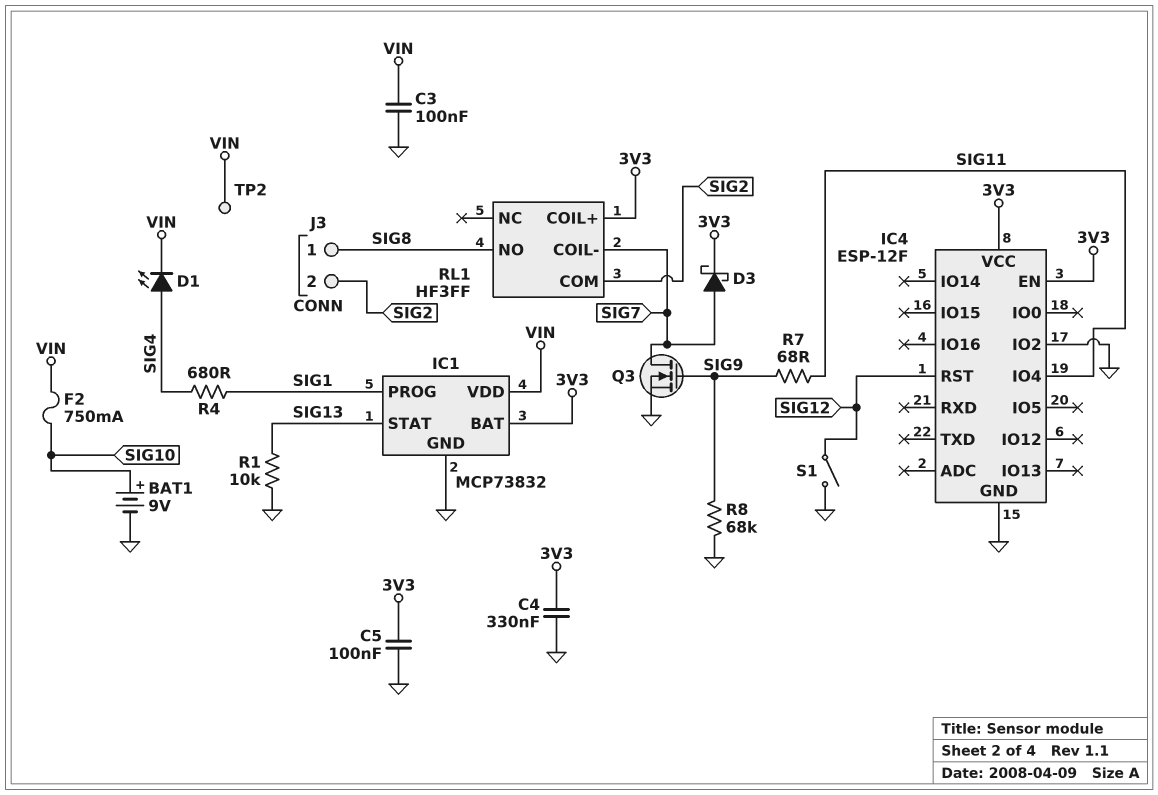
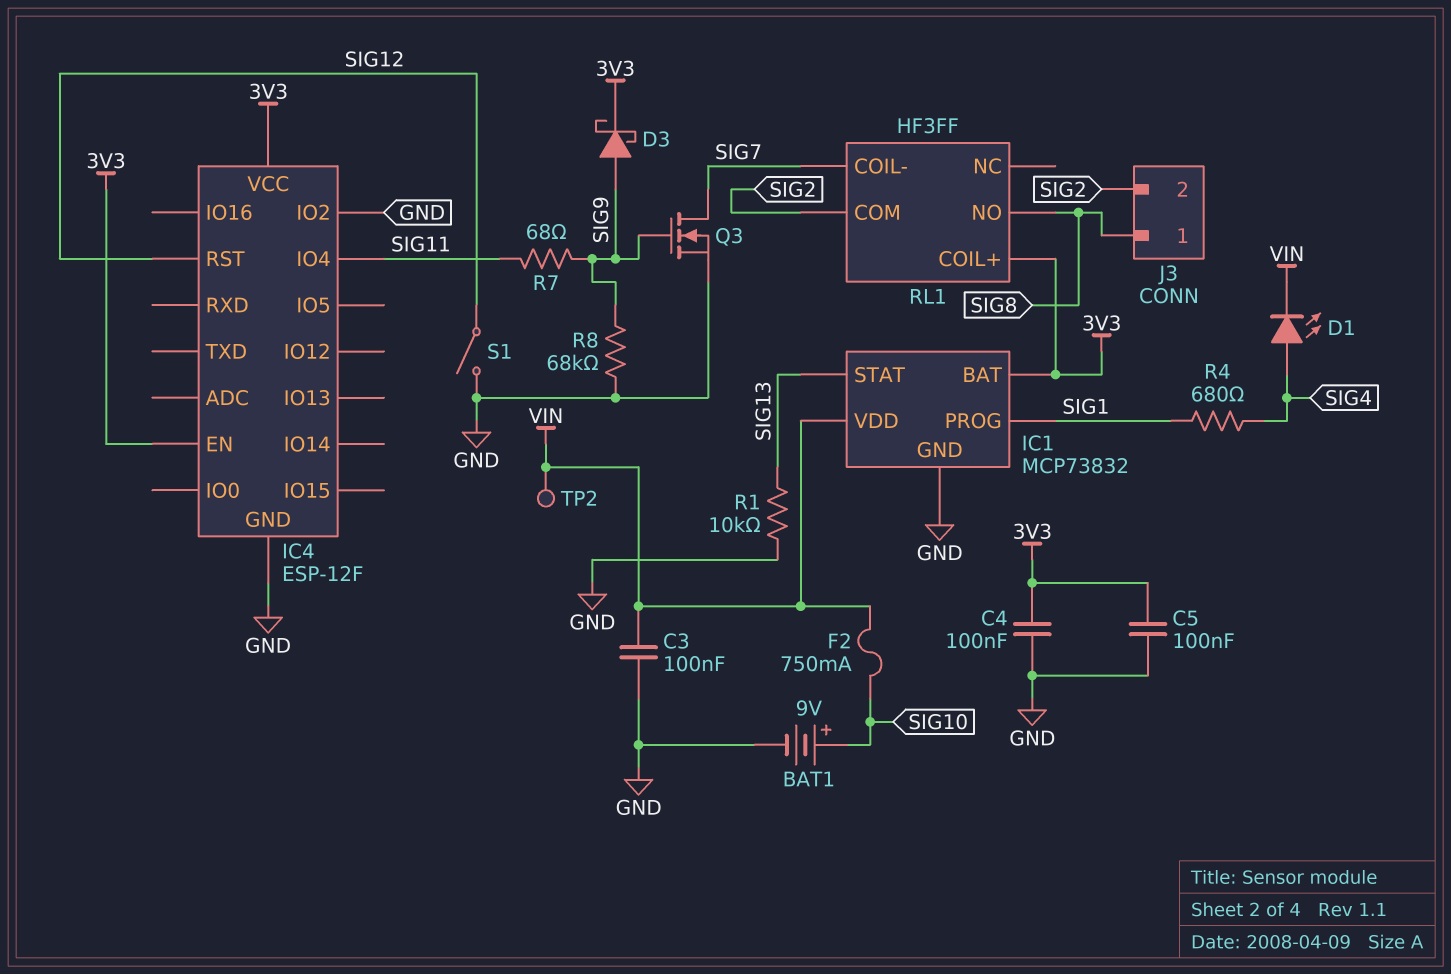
C4: 330nF (3V3, GND) -> 100nF (3V3, GND)
D3: schottky (A SIG7, K 3V3) -> schottky (A SIG9, K 3V3)

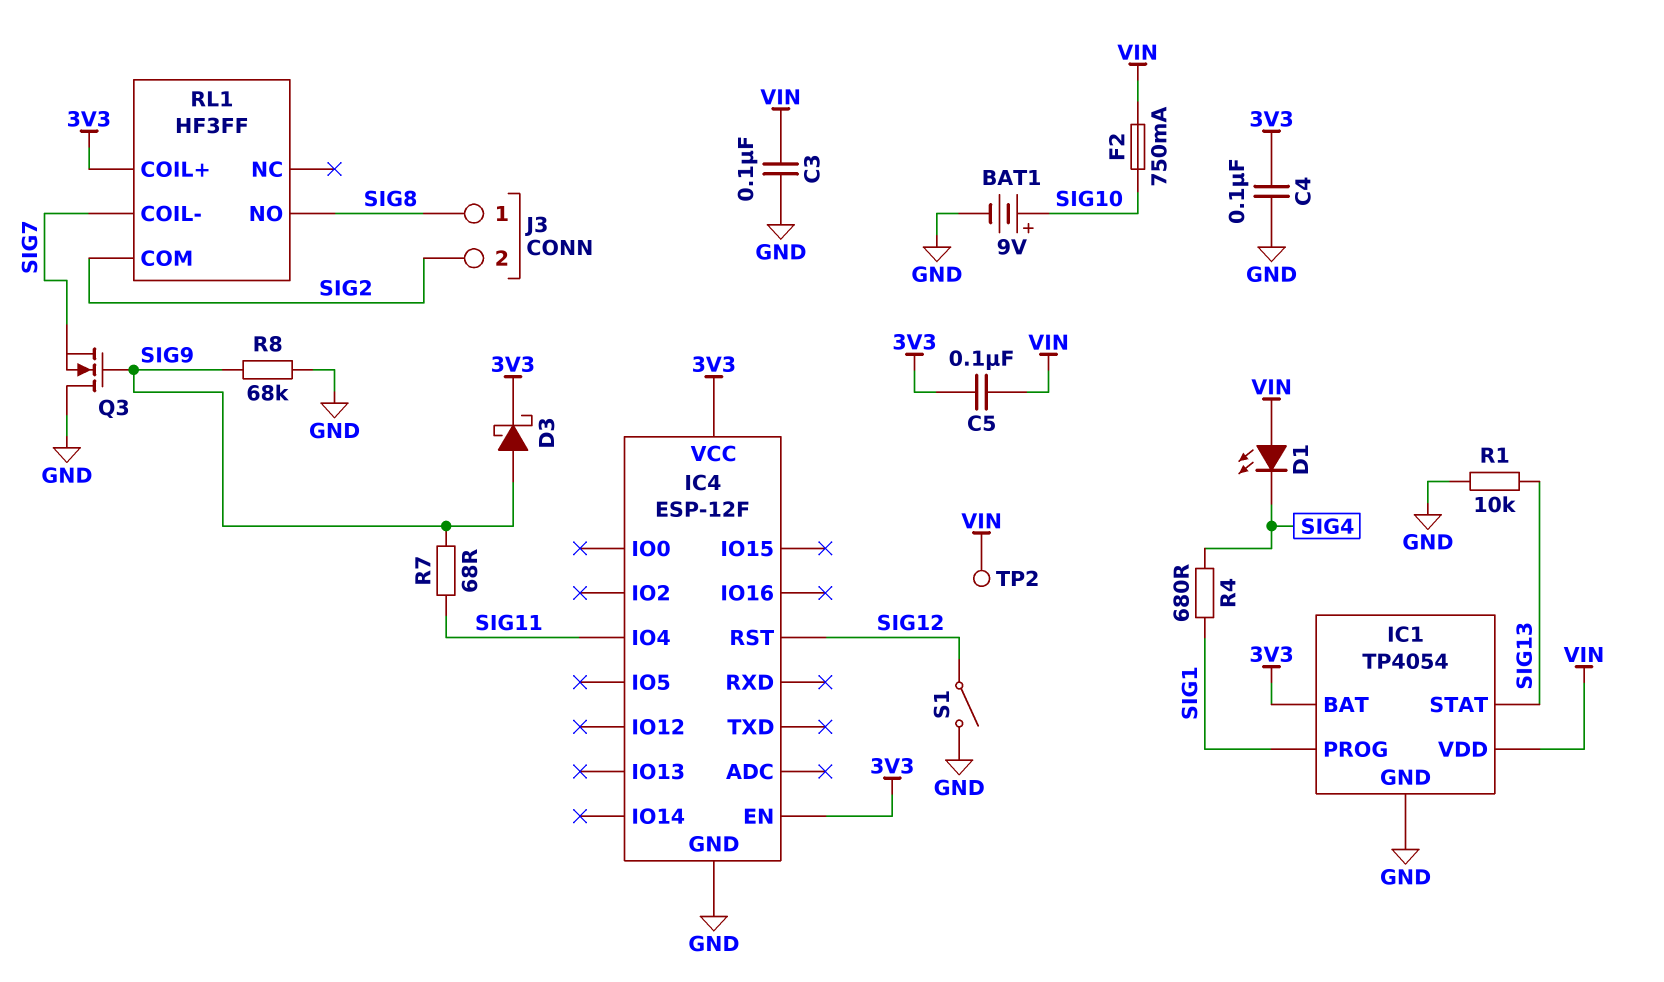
C5: 100nF (3V3, GND) -> 100nF (3V3, VIN)
D1: LED (A SIG4, K VIN) -> LED (A VIN, K SIG4)
IC1: MCP73832 -> TP4054
IC4 pin IO2: GND -> none
Q3: NMOS (G SIG9, D SIG7, S GND) -> NMOS (G SIG9, D GND, S SIG7)

